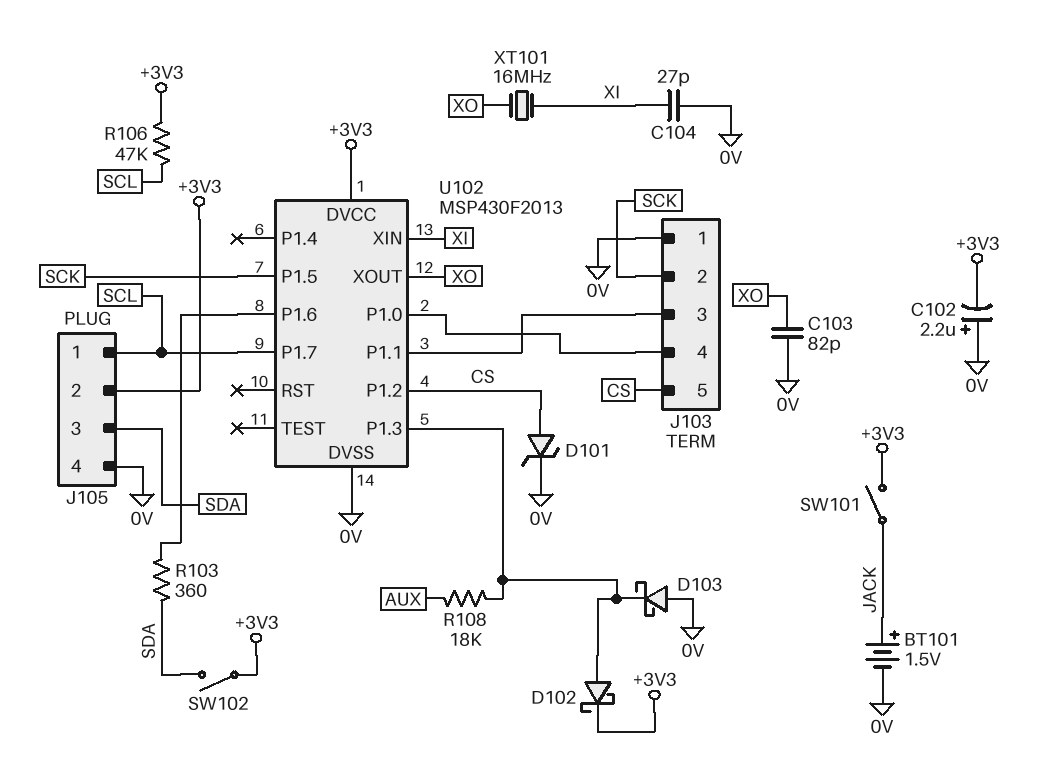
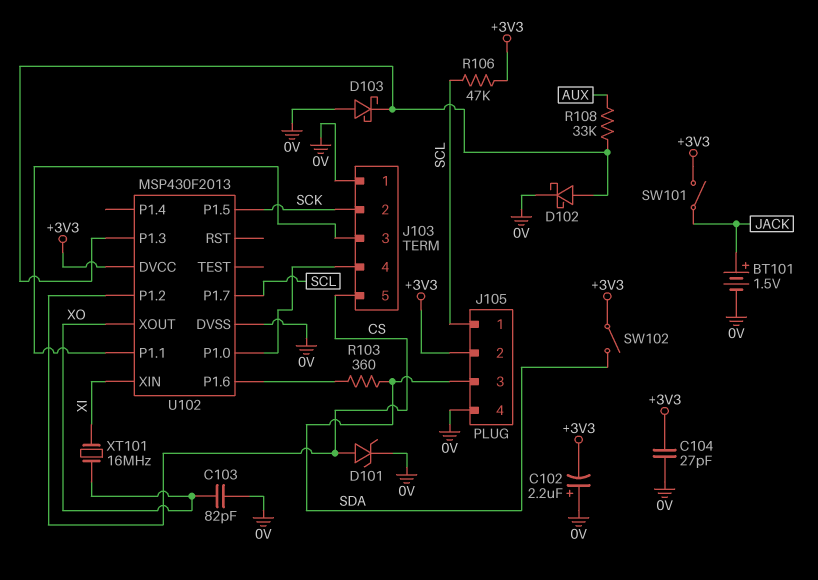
C104: 27pF (0V, XI) -> 27pF (+3V3, 0V)
D102: schottky (A U102/P1.3, K +3V3) -> schottky (A U102/P1.3, K 0V)
R108: 18k (AUX, U102/P1.3) -> 33k (AUX, U102/P1.3)

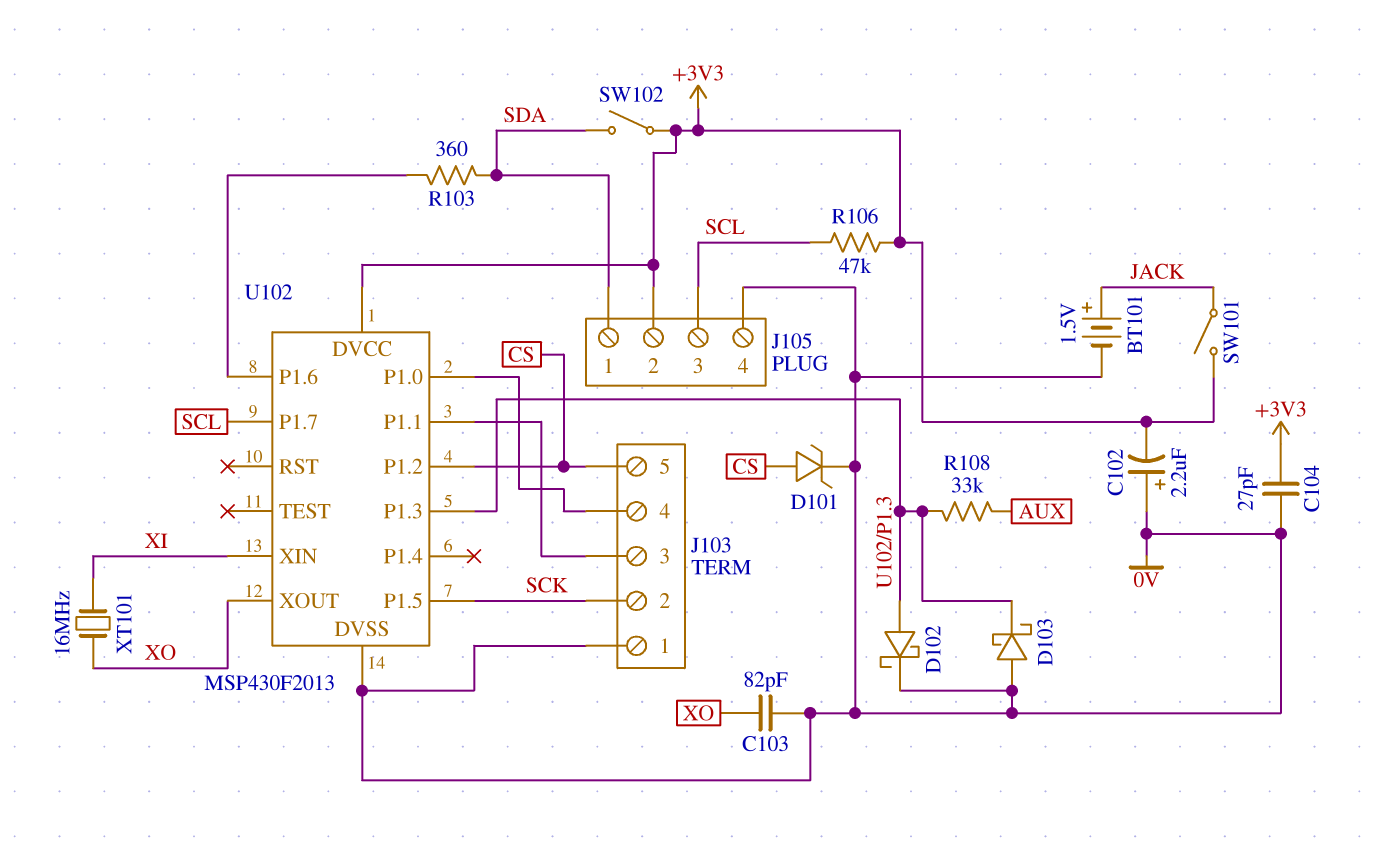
J105 pin 1: SCL -> SDA
J105 pin 3: SDA -> SCL

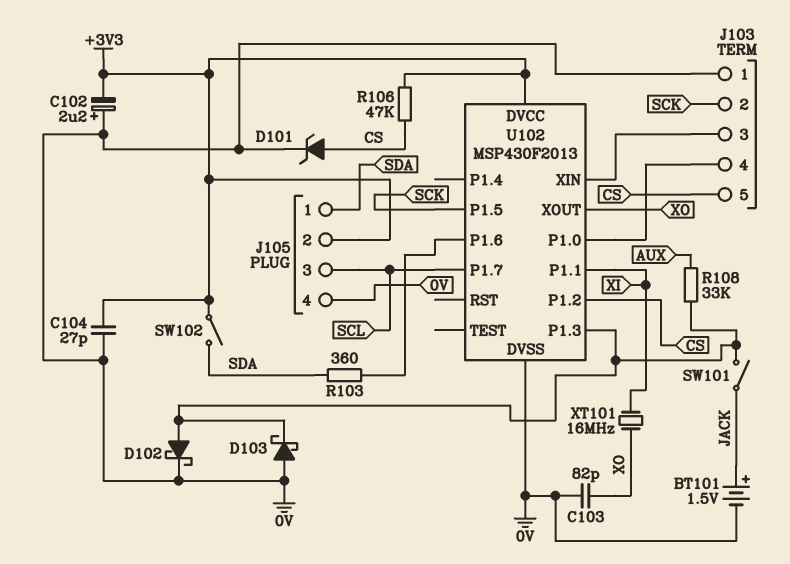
R106: 47k (+3V3, SCL) -> 47k (+3V3, CS)
SW101: switch (+3V3, JACK) -> switch (JACK, U102/P1.3)
U102 pin P1.1: J103/3 -> XI
U102 pin XIN: XI -> J103/3

